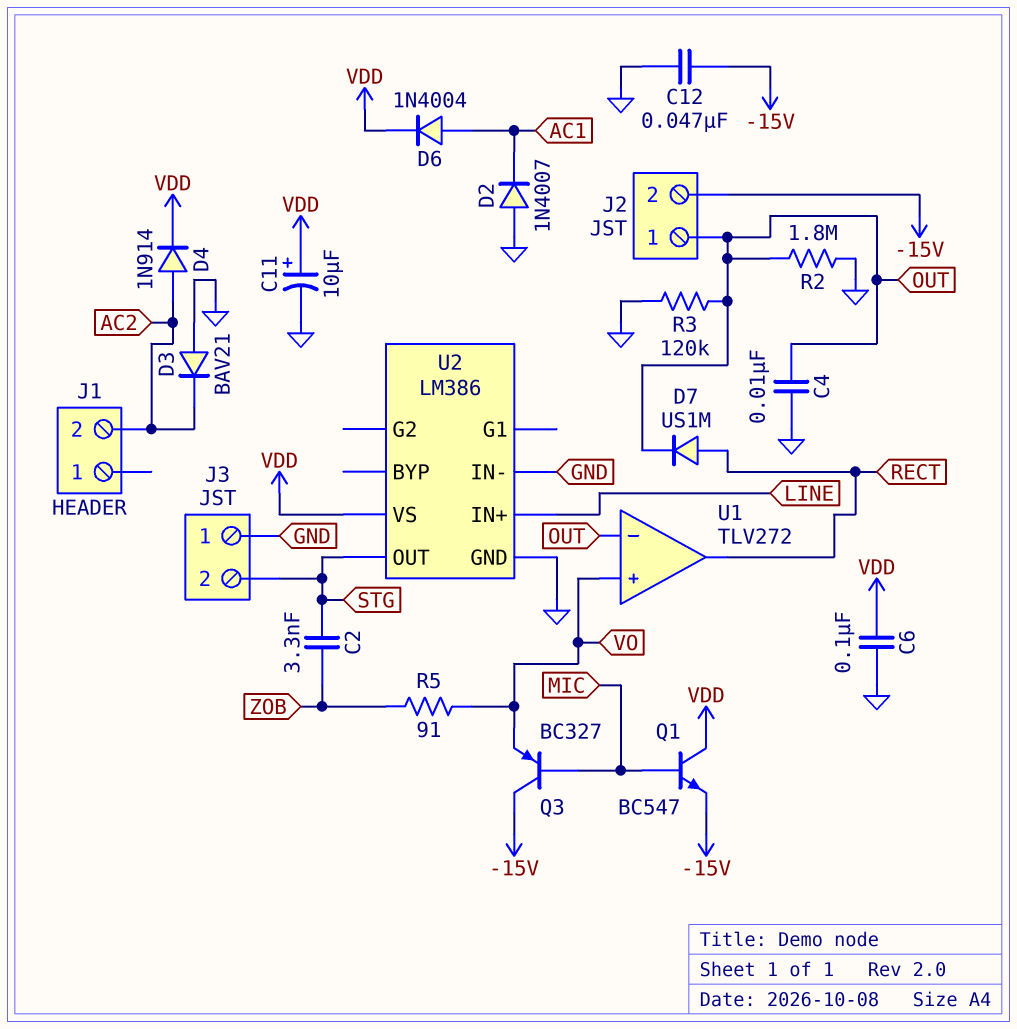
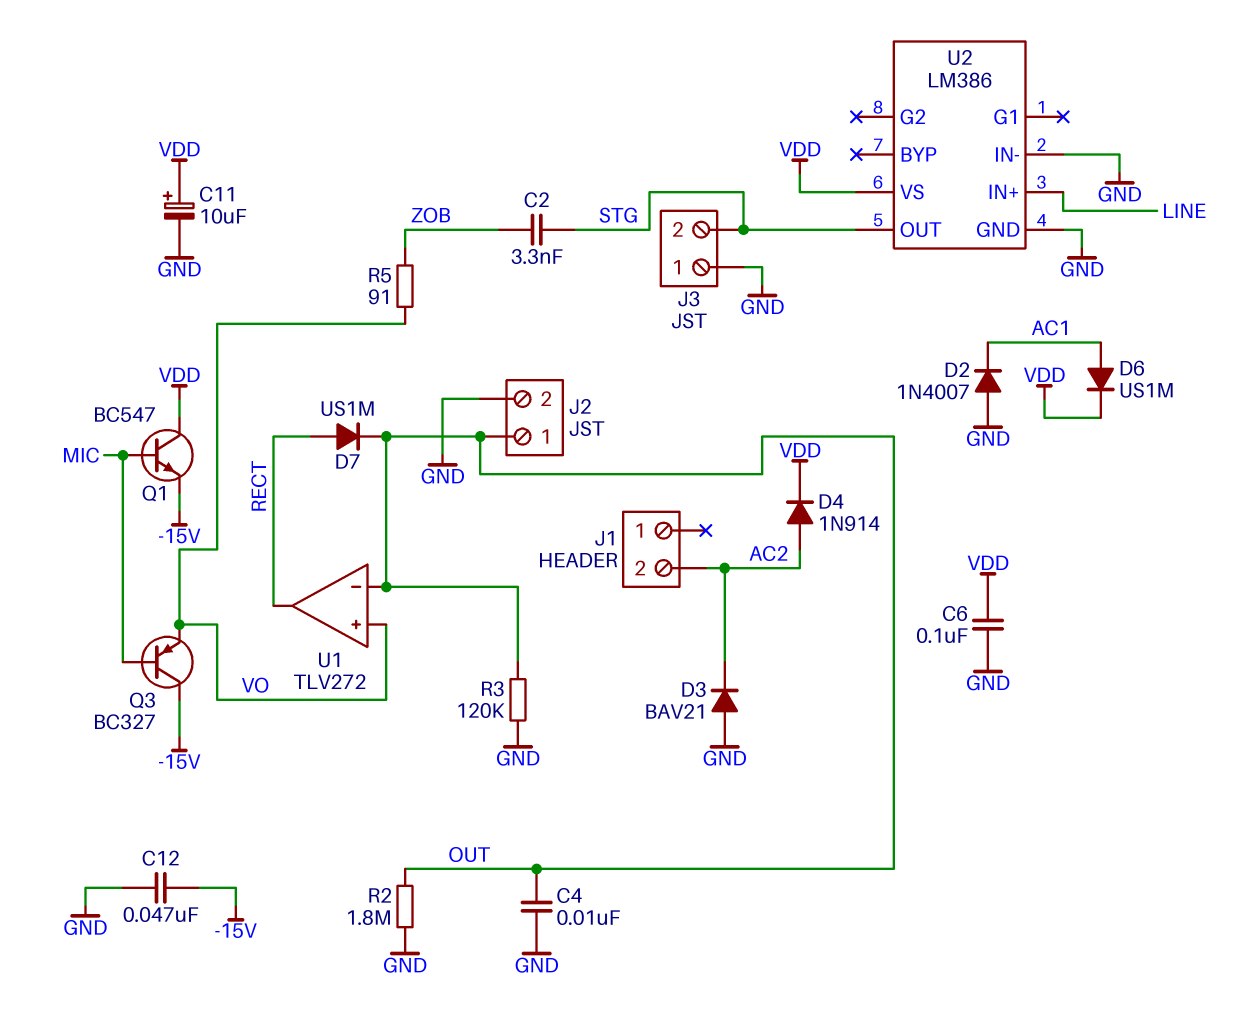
D6: diode 1N4004 (A AC1, K VDD) -> diode US1M (A AC1, K VDD)
J2 pin 2: -15V -> GND

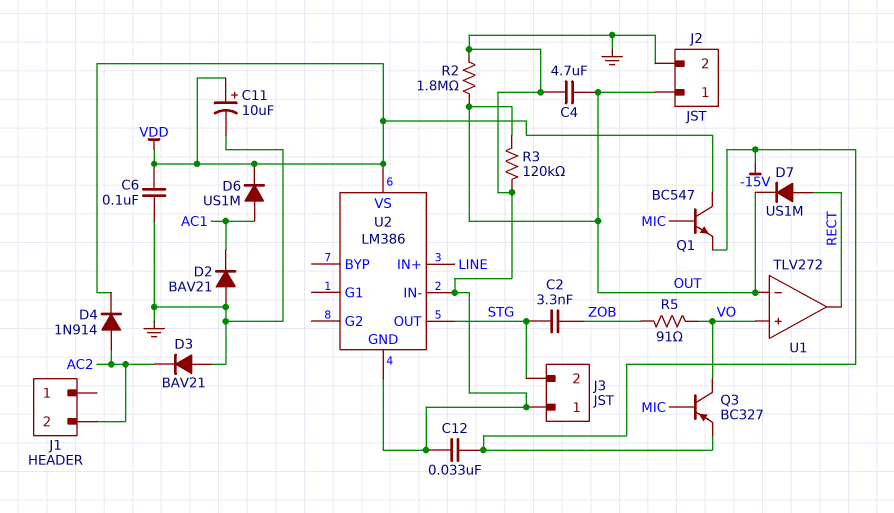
C4: 10nF (GND, OUT) -> 4.7uF (GND, OUT)
C12: 47nF (-15V, GND) -> 33nF (-15V, GND)
D2: diode 1N4007 (A GND, K AC1) -> diode BAV21 (A GND, K AC1)
Q3: PNP BC327 (B MIC, C -15V, E VO) -> PNP BC327 (B MIC, C VO, E -15V)

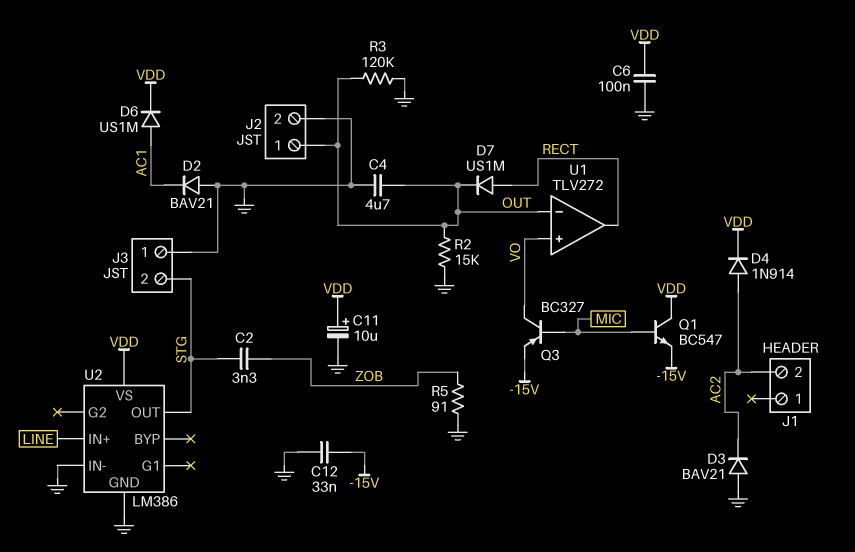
R2: 1.8M (GND, OUT) -> 15k (GND, OUT)
R5: 91 (VO, ZOB) -> 91 (GND, ZOB)

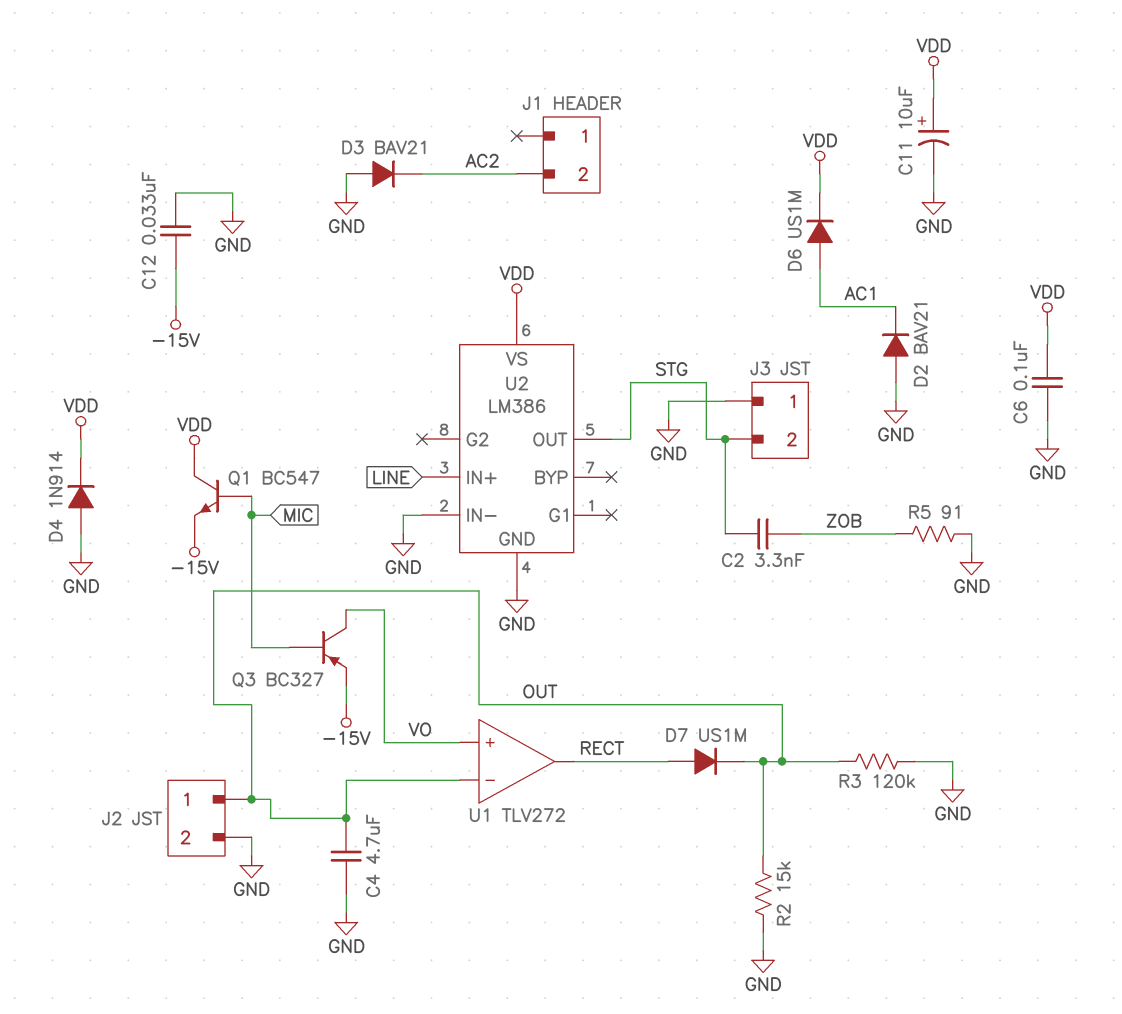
D4: diode 1N914 (A AC2, K VDD) -> diode 1N914 (A GND, K VDD)

